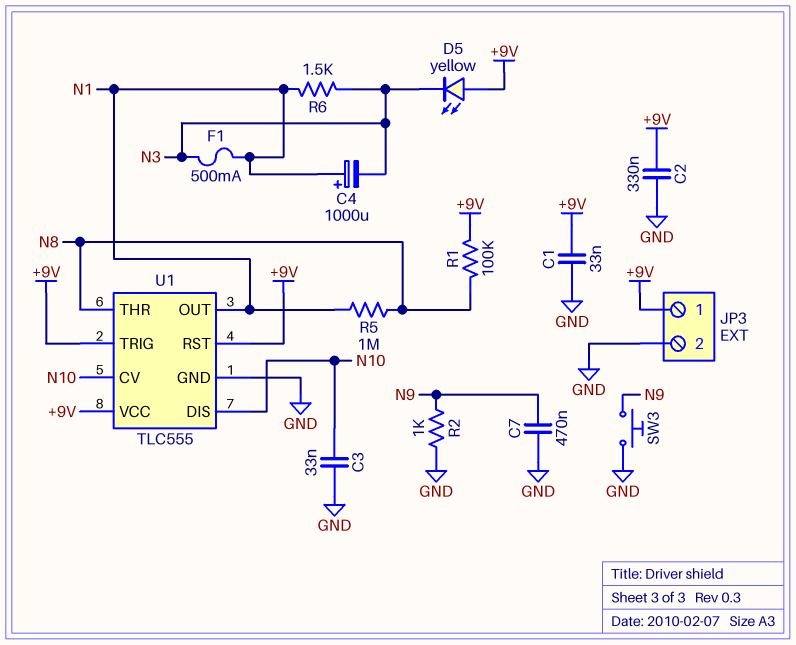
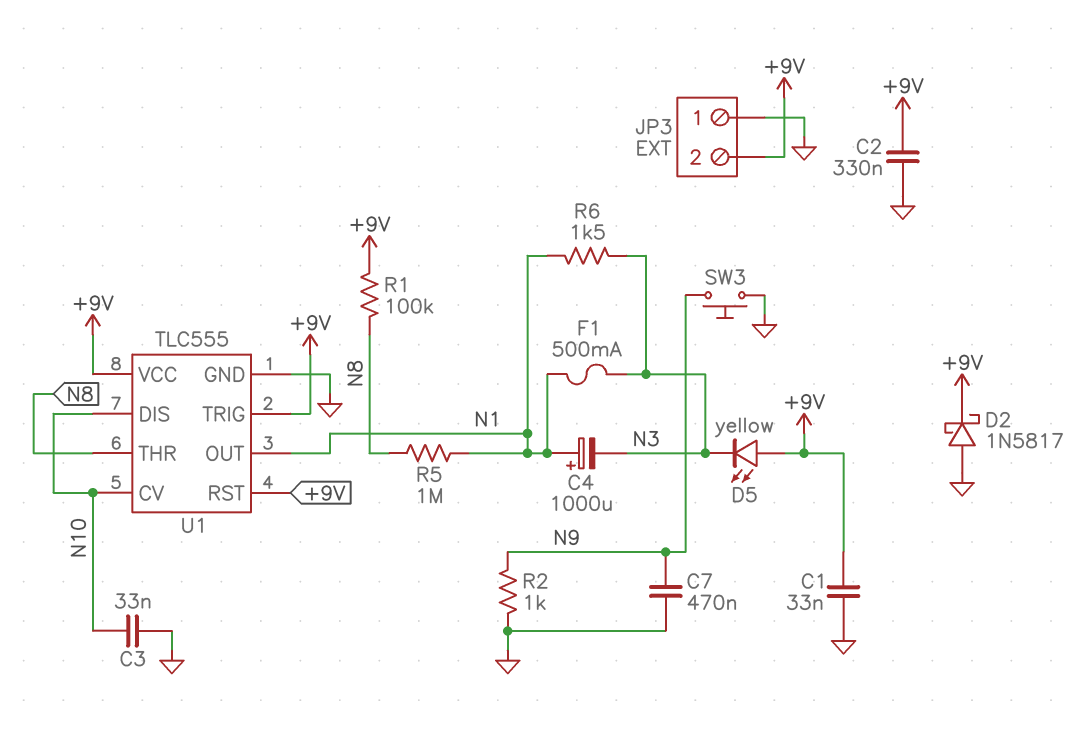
D2: none -> schottky 1N5817 (A GND, K +9V)
JP3 pin 1: +9V -> GND
JP3 pin 2: GND -> +9V

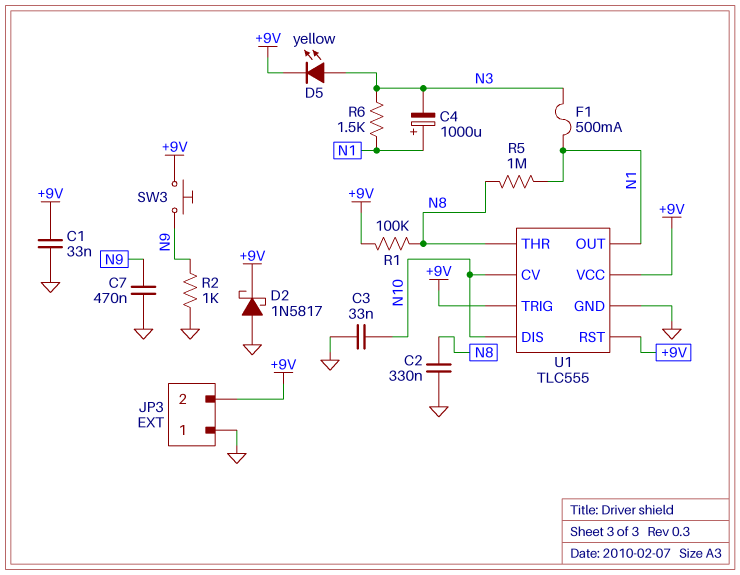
C2: 330nF (+9V, GND) -> 330nF (GND, N8)
D5: LED yellow (A +9V, K N3) -> LED yellow (A N3, K +9V)
SW3: button (GND, N9) -> button (+9V, N9)

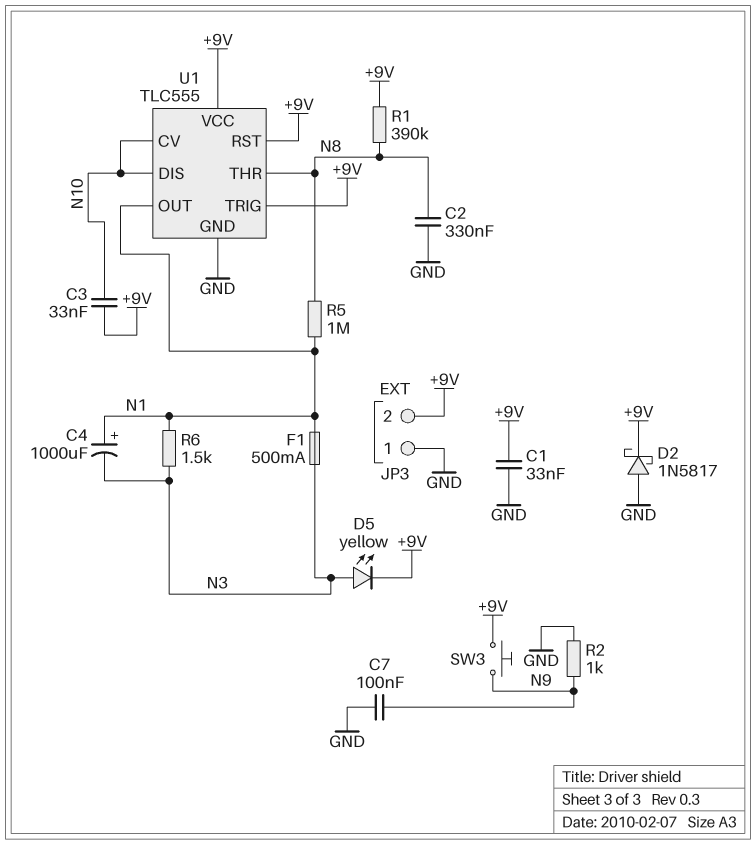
C3: 33nF (GND, N10) -> 33nF (+9V, N10)
C7: 470nF (GND, N9) -> 100nF (GND, N9)
R1: 100k (+9V, N8) -> 390k (+9V, N8)

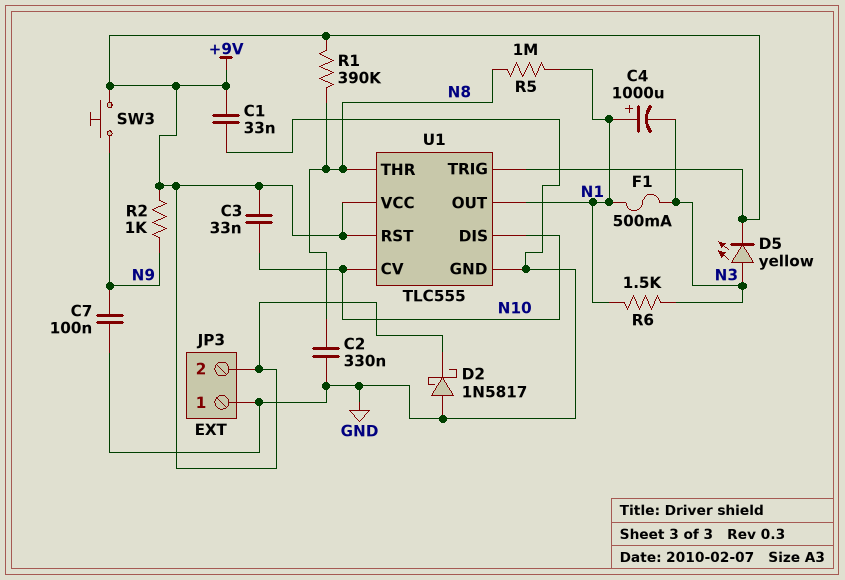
R2: 1k (GND, N9) -> 1k (+9V, N9)

